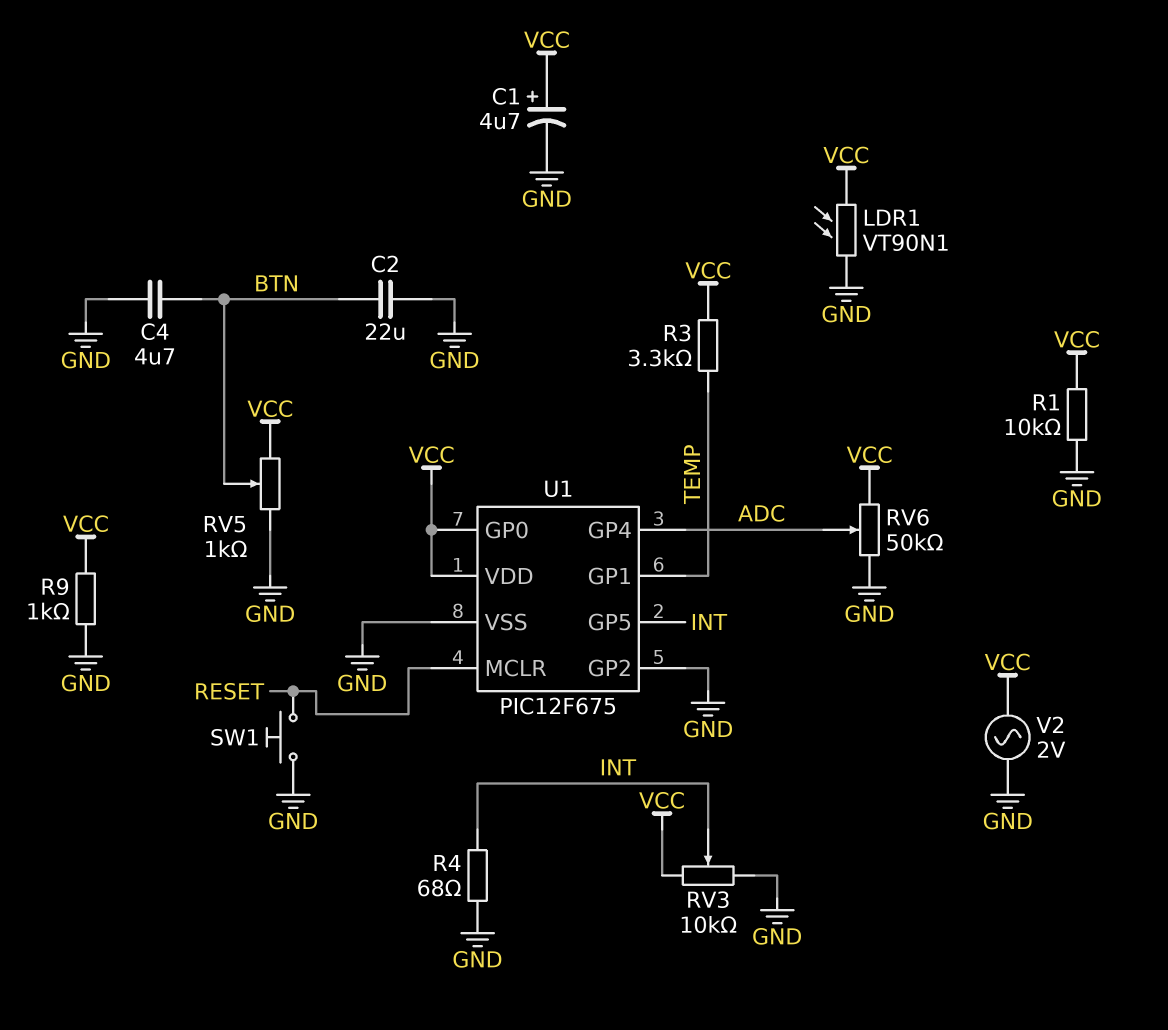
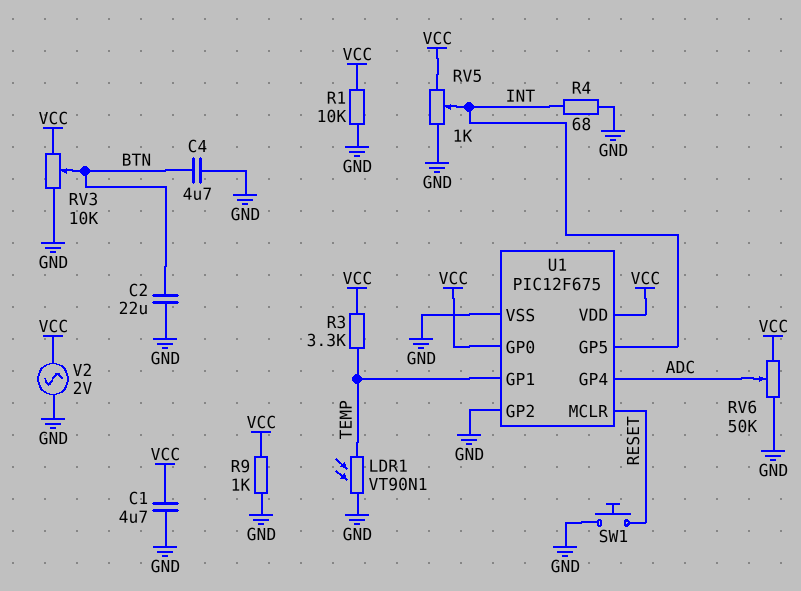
C1: 4.7uF (plus VCC, minus GND) -> 4.7uF (GND, VCC)
LDR1: VT90N1 (GND, VCC) -> VT90N1 (GND, TEMP)
RV3: 10k (GND, VCC, wiper INT) -> 10k (GND, VCC, wiper BTN)
RV5: 1k (GND, VCC, wiper BTN) -> 1k (GND, VCC, wiper INT)

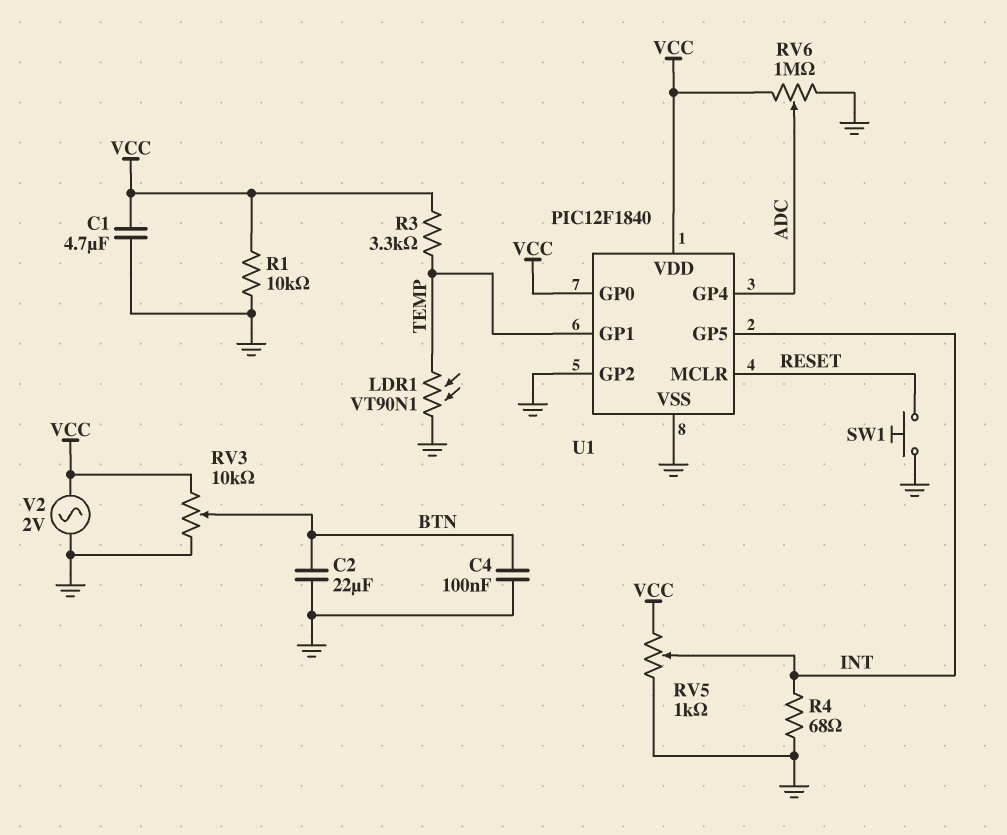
C4: 4.7uF (BTN, GND) -> 100nF (BTN, GND)
R9: 1k (GND, VCC) -> none
RV6: 50k (GND, VCC, wiper ADC) -> 1M (GND, VCC, wiper ADC)
U1: PIC12F675 -> PIC12F1840

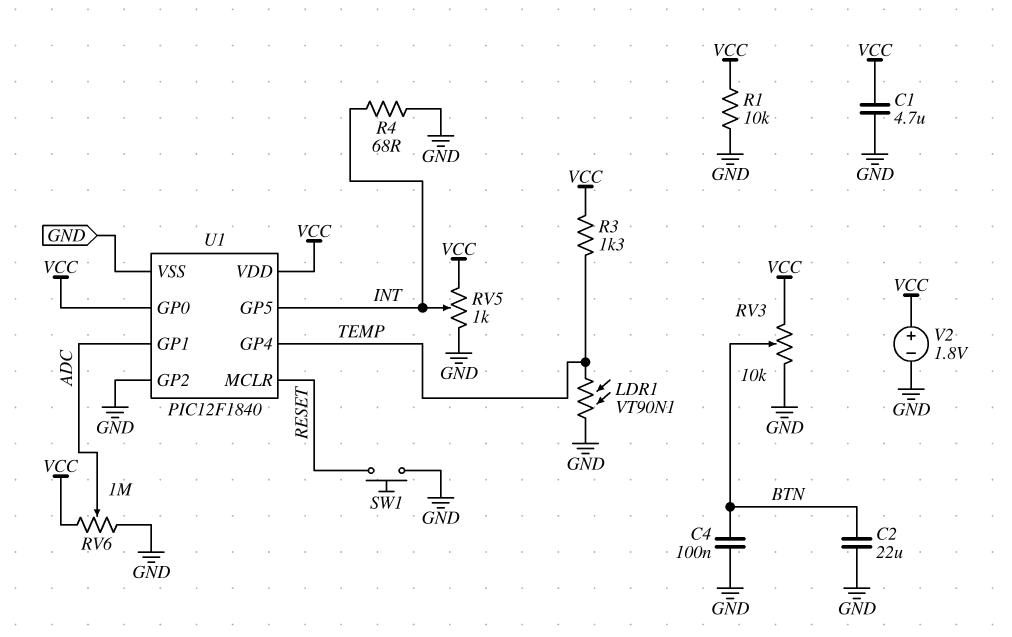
R3: 3.3k (TEMP, VCC) -> 1.3k (TEMP, VCC)
U1 pin GP1: TEMP -> ADC
U1 pin GP4: ADC -> TEMP
V2: AC 2V (GND, VCC) -> 1.8V (plus VCC, minus GND)

